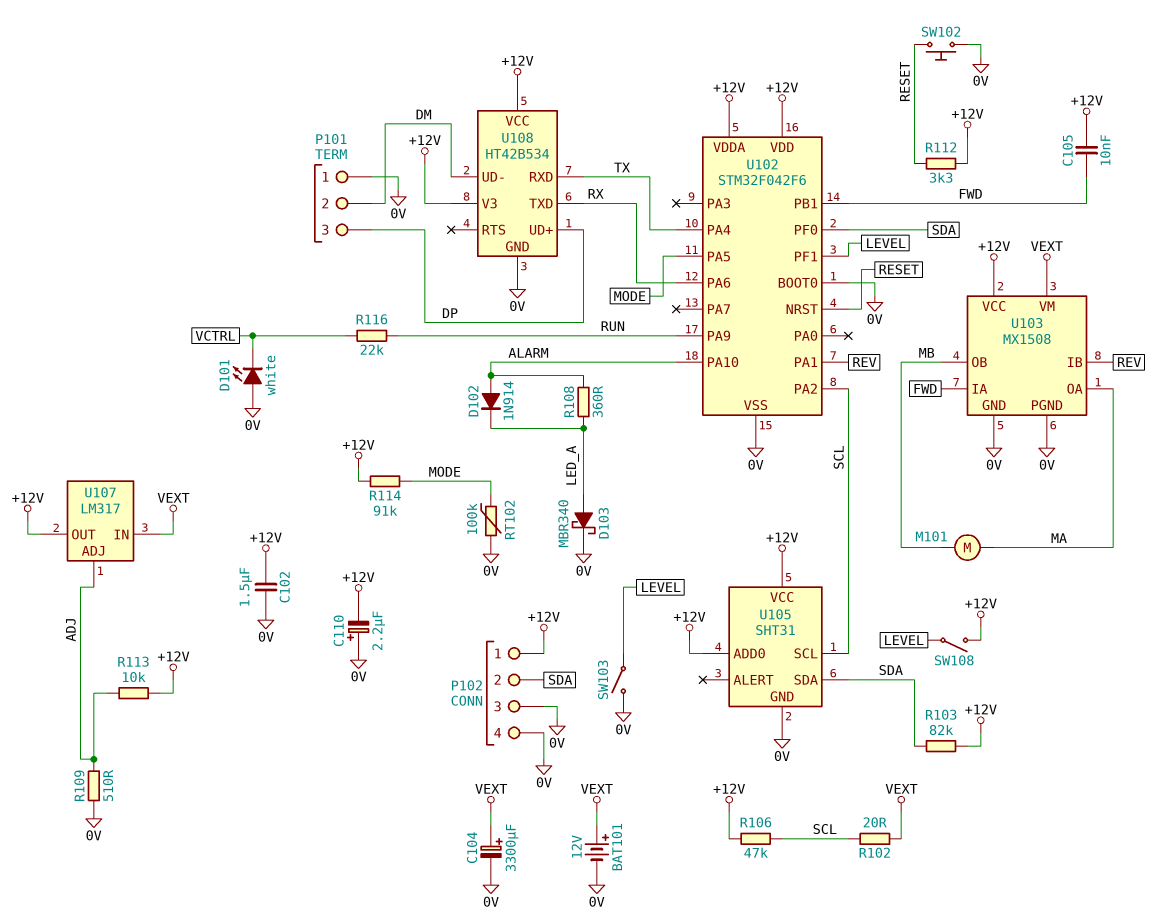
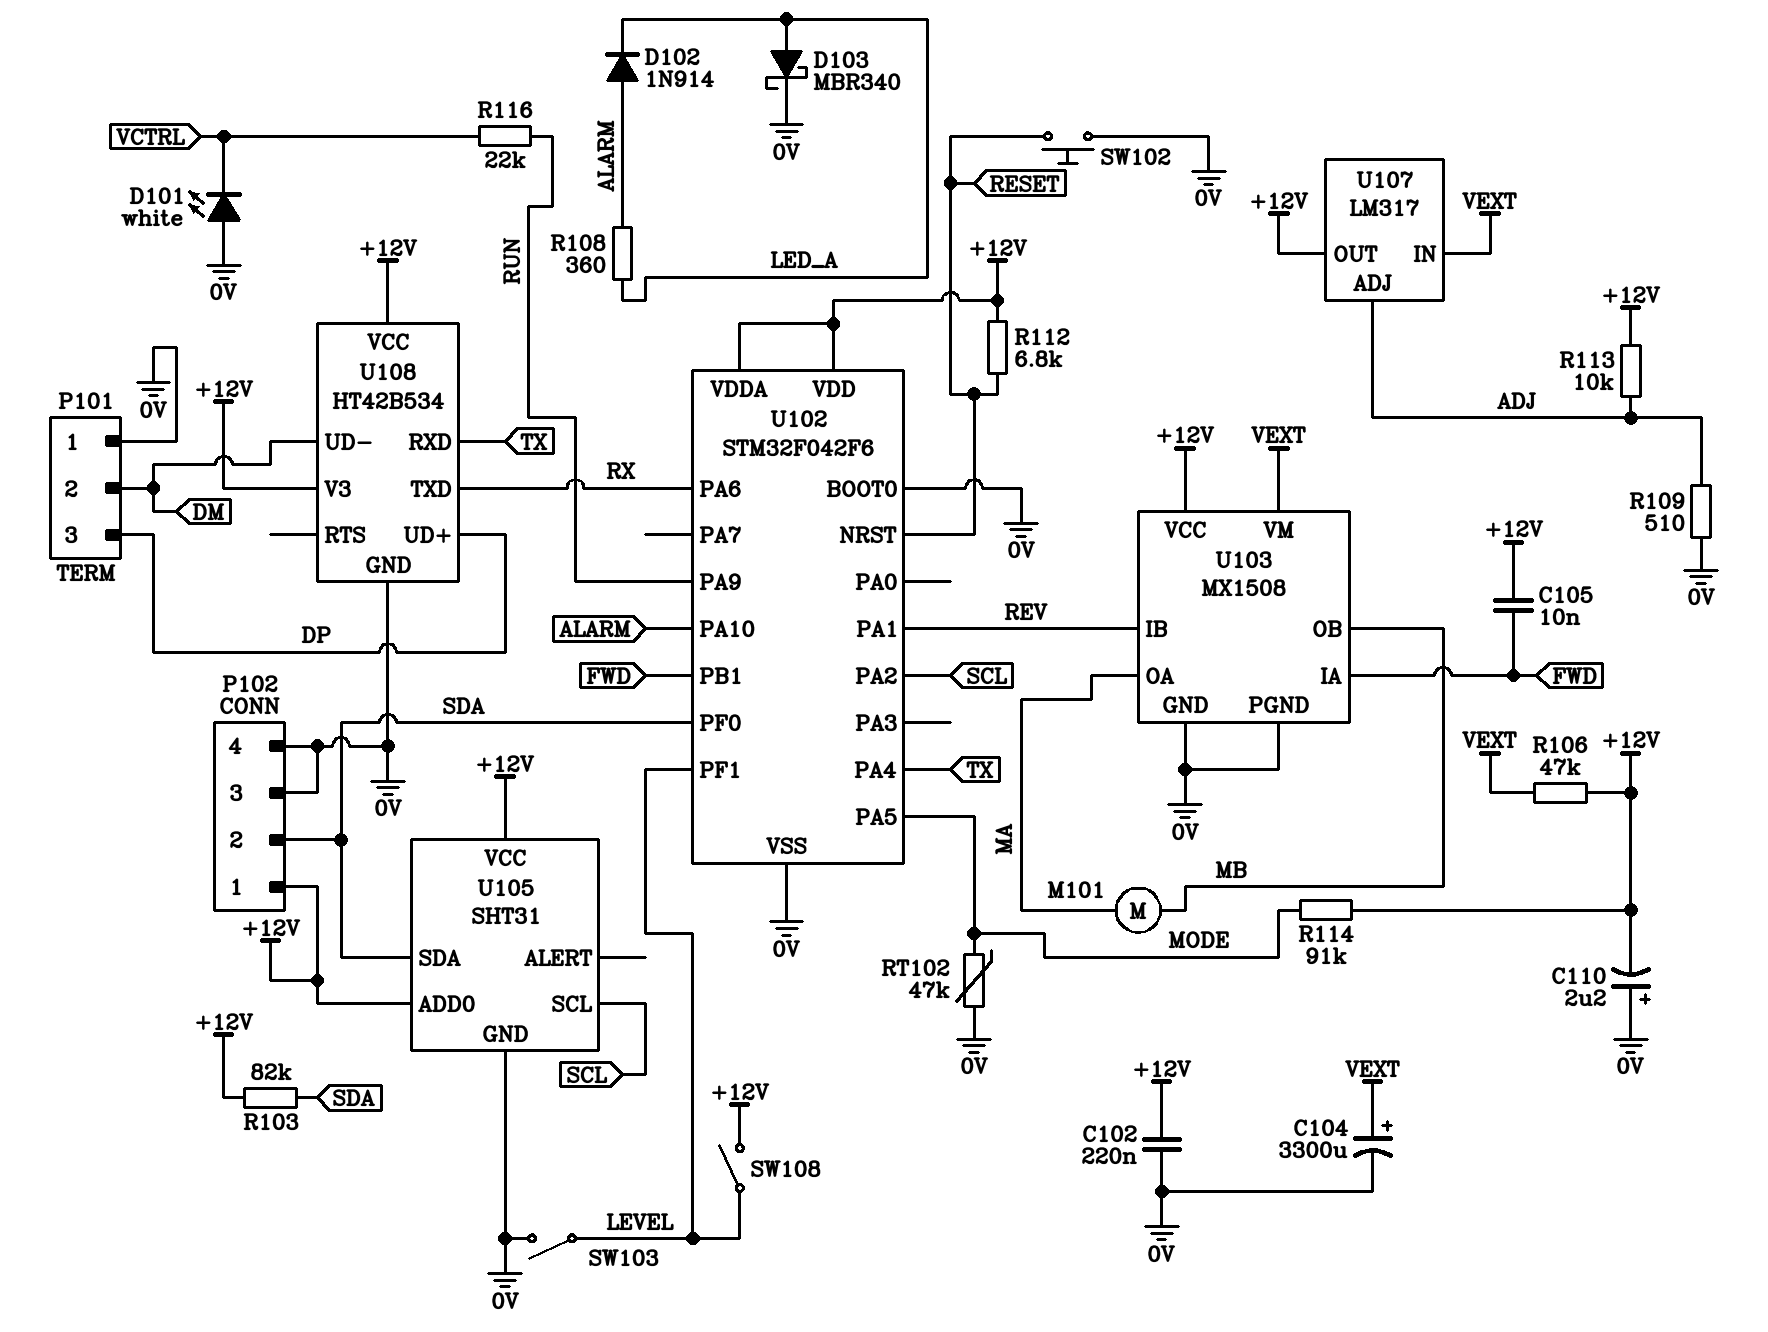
BAT101: 12V (plus VEXT, minus 0V) -> none
C102: 1.5uF (+12V, 0V) -> 220nF (+12V, 0V)
R102: 20 (SCL, VEXT) -> none
R106: 47k (+12V, SCL) -> 47k (+12V, VEXT)
R112: 3.3k (+12V, RESET) -> 6.8k (+12V, RESET)
RT102: 100k (0V, MODE) -> 47k (0V, MODE)

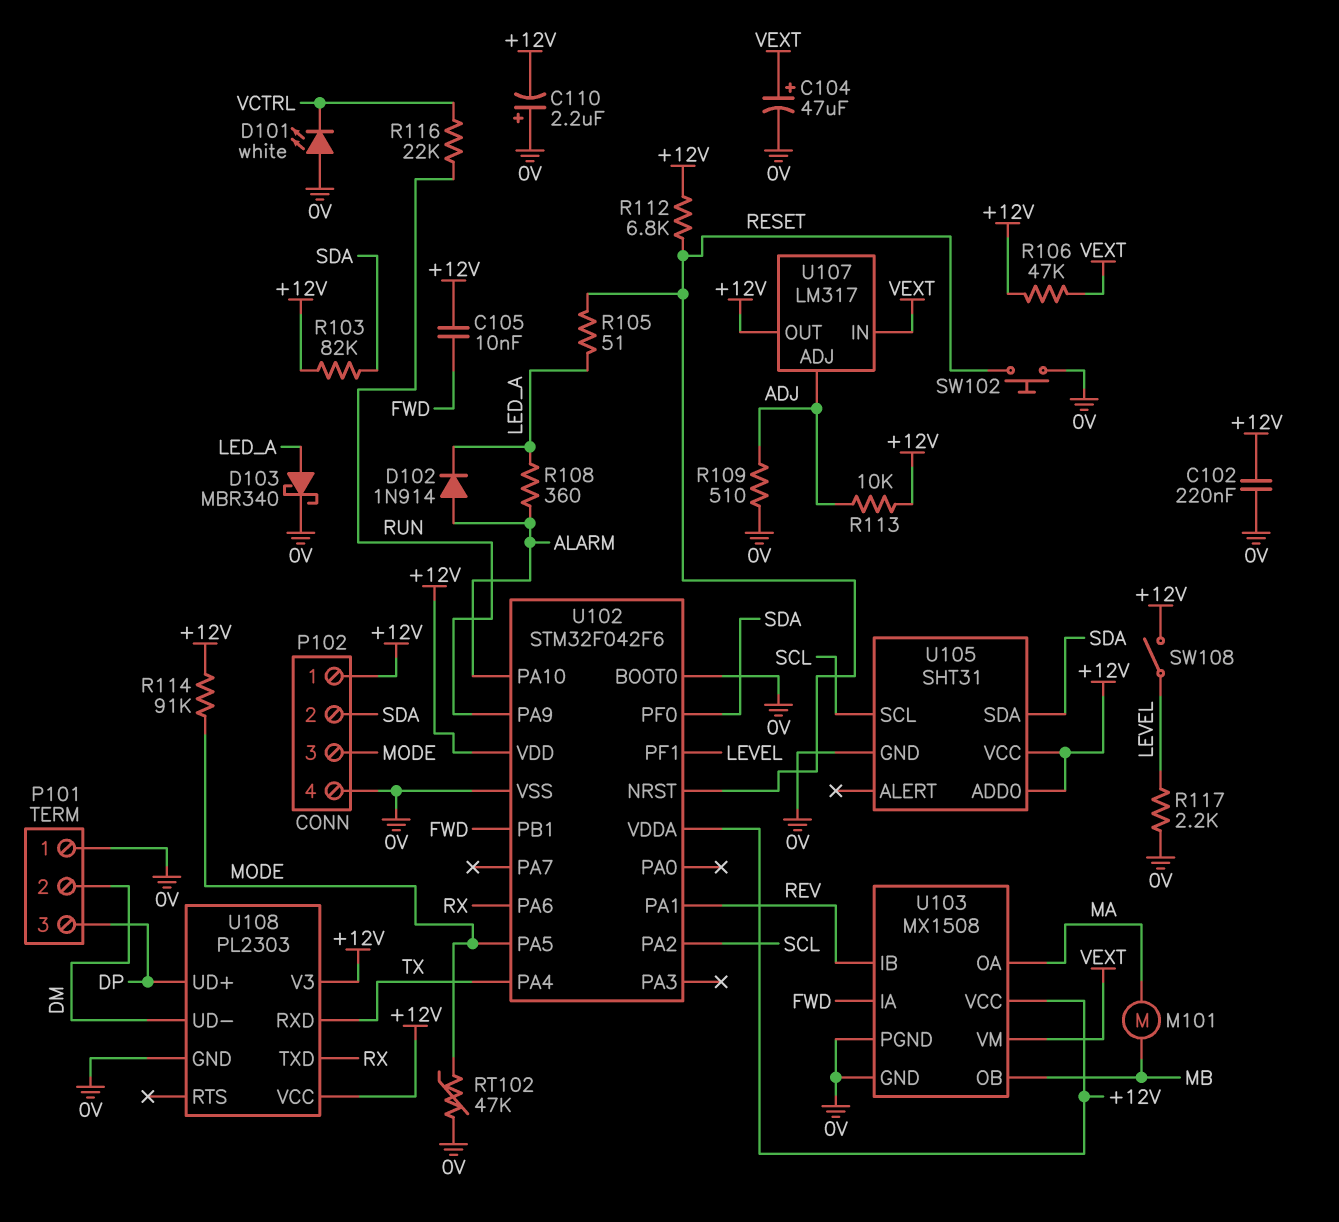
C104: 3300uF (plus VEXT, minus 0V) -> 47uF (plus VEXT, minus 0V)
P102 pin 3: 0V -> MODE
R105: none -> 51 (LED_A, RESET)
R117: none -> 2.2k (0V, LEVEL)
SW103: switch (0V, LEVEL) -> none
U108: HT42B534 -> PL2303

